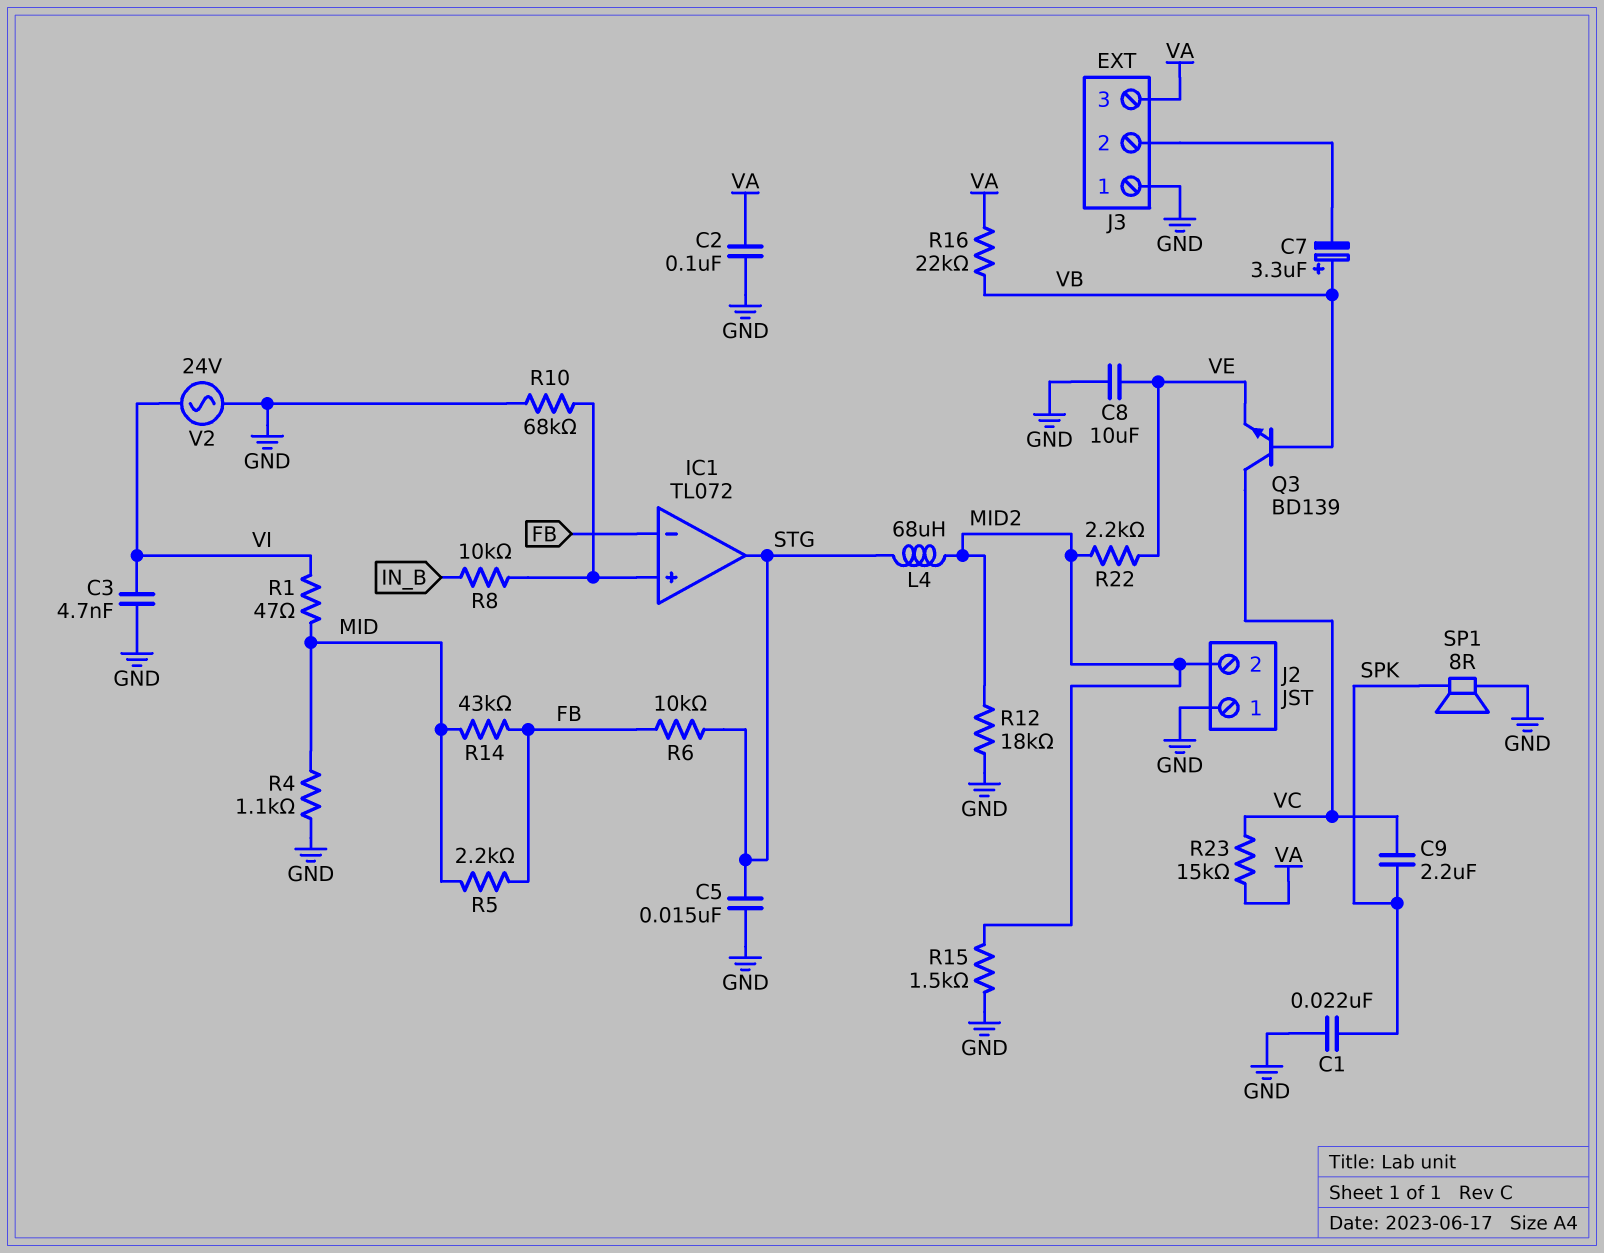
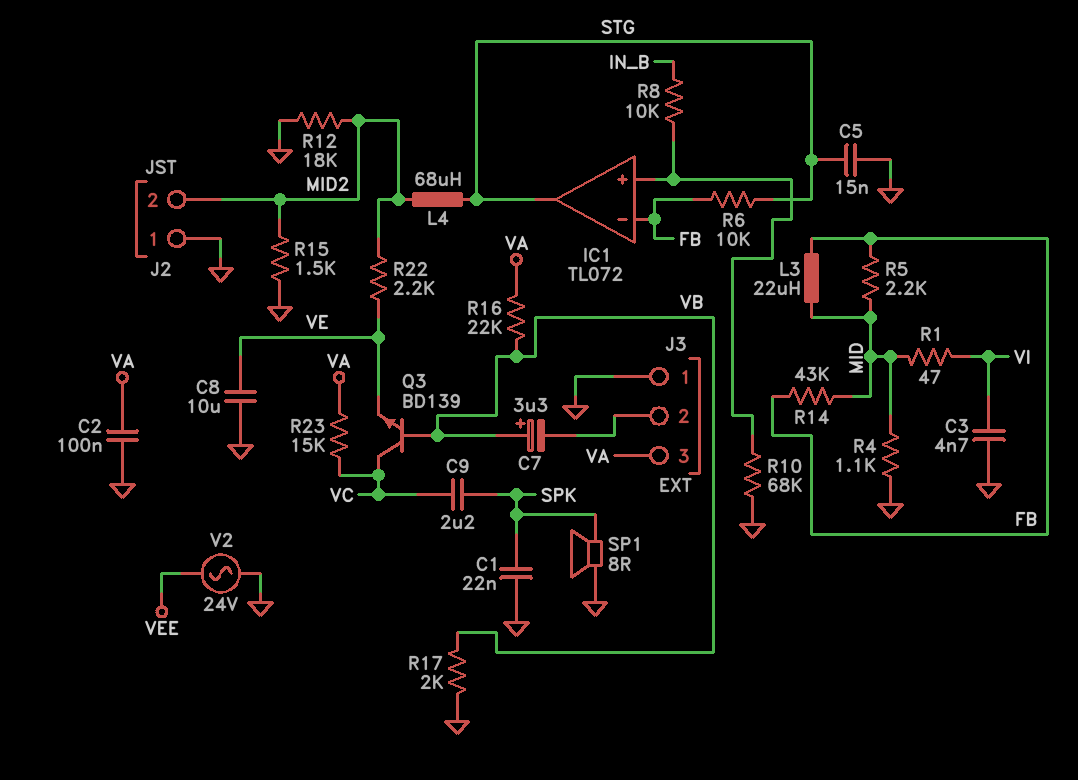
L3: none -> 22uH (FB, MID)
R17: none -> 2k (GND, VB)
V2: AC 24V (GND, VI) -> AC 24V (GND, VEE)

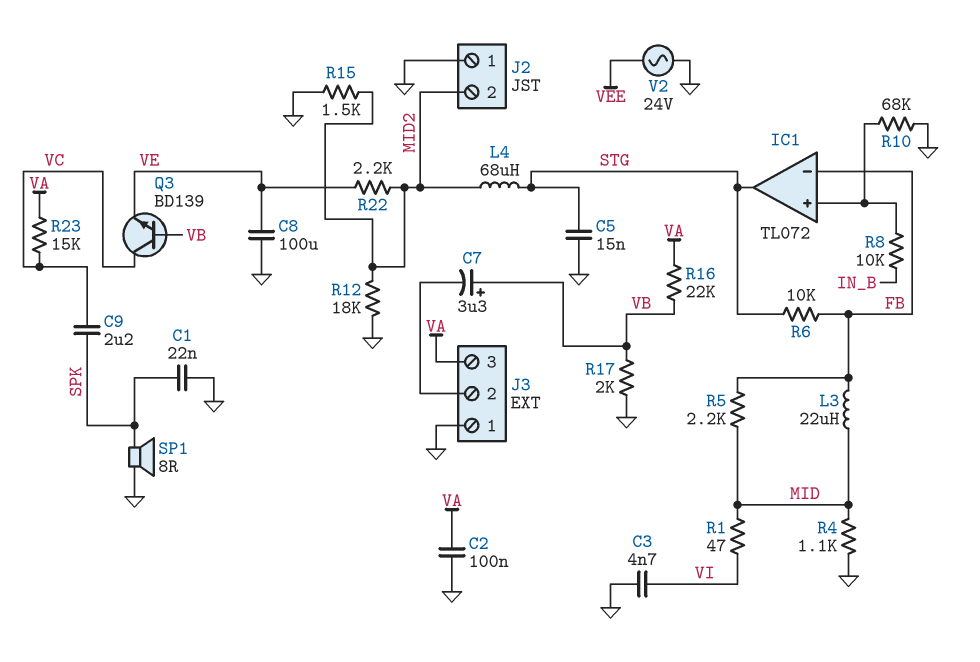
C8: 10uF (GND, VE) -> 100uF (GND, VE)
R14: 43k (FB, MID) -> none

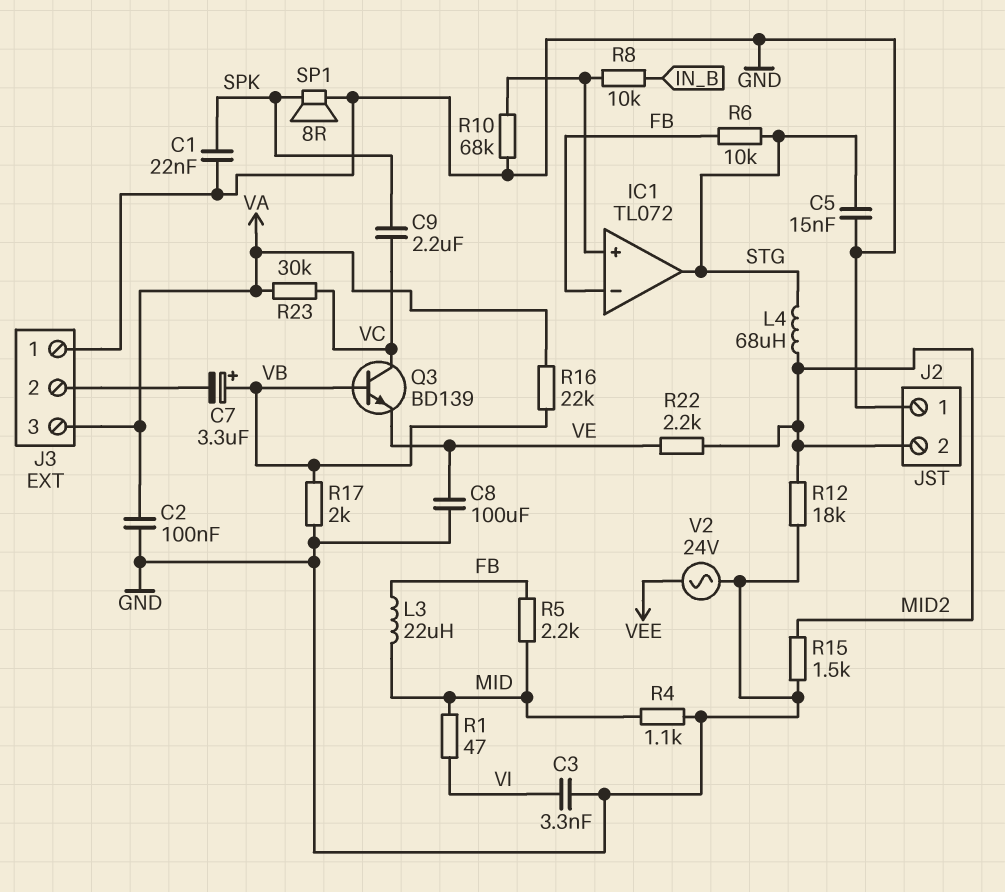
C3: 4.7nF (GND, VI) -> 3.3nF (GND, VI)
R23: 15k (VA, VC) -> 30k (VA, VC)

